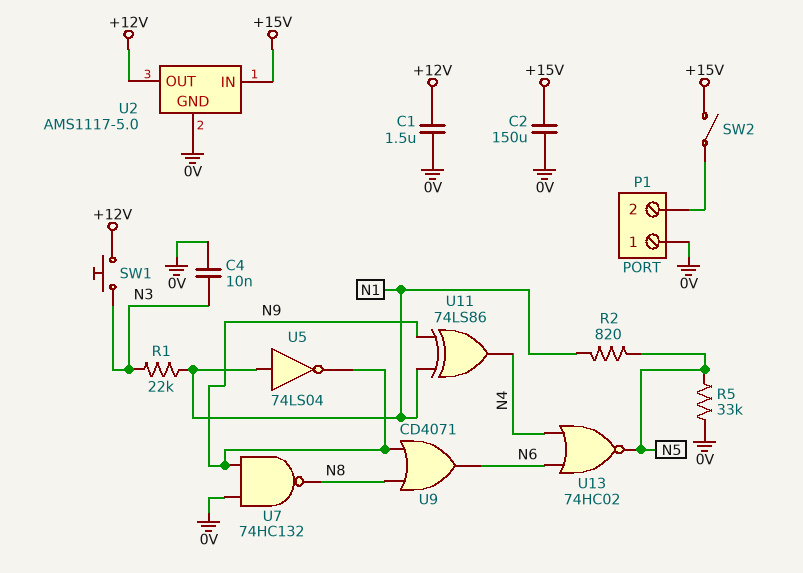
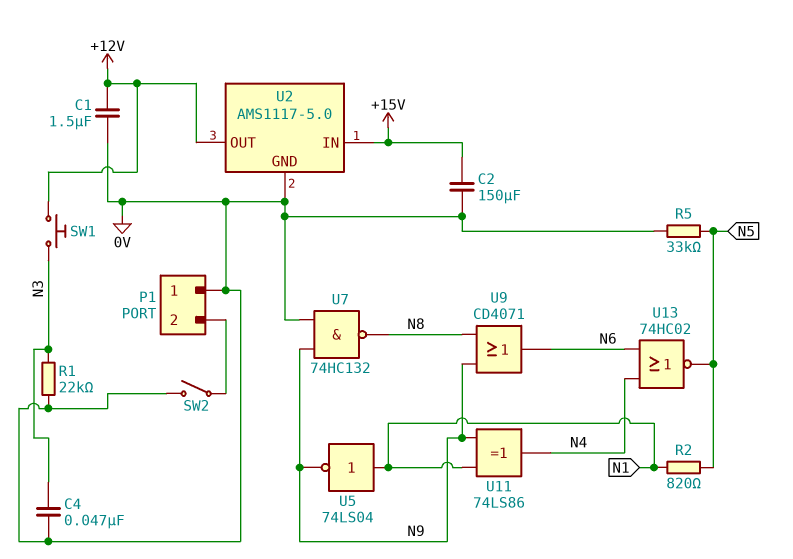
C4: 10nF (0V, N3) -> 47nF (0V, N3)
R1: 22k (N1, N3) -> 22k (0V, N3)
SW2: switch (+15V, P1/2) -> switch (0V, P1/2)

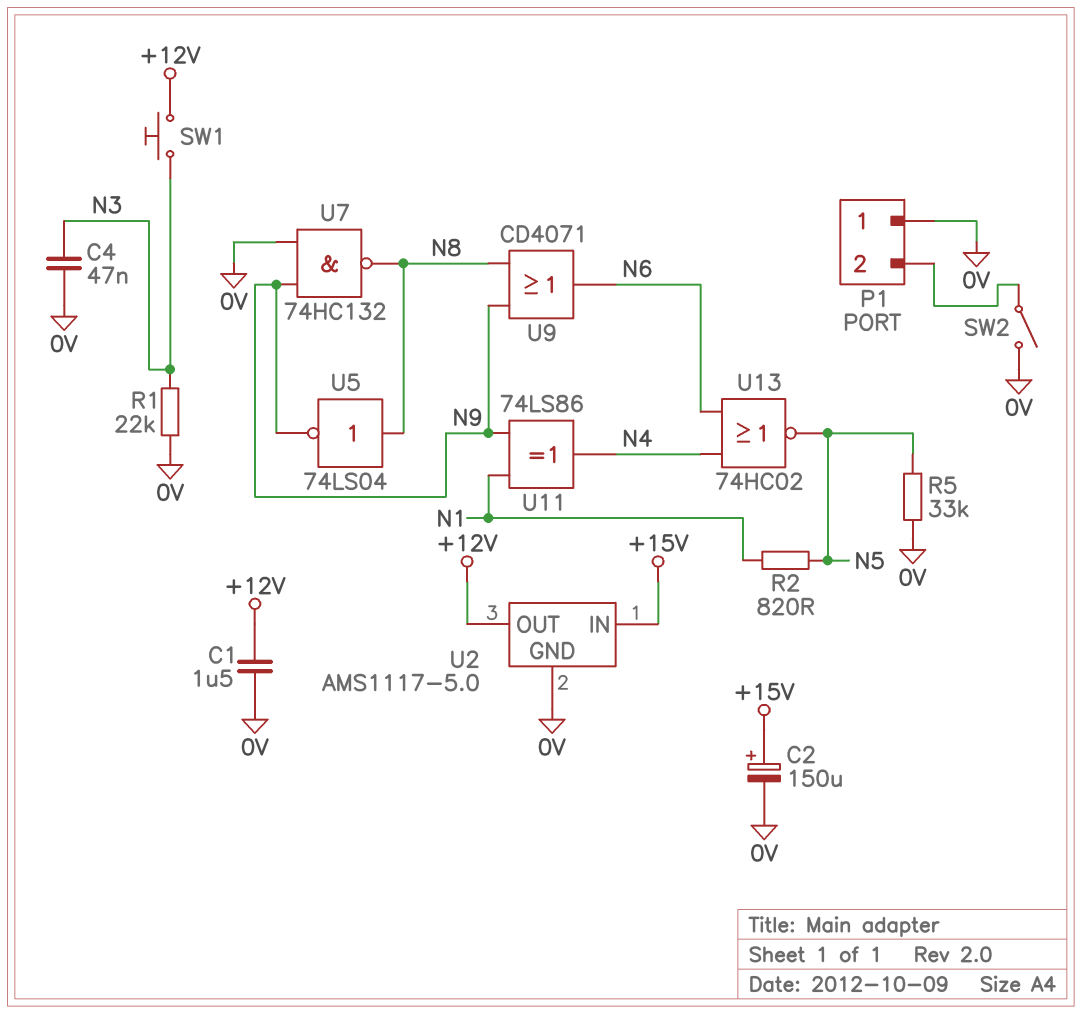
C2: 150uF (+15V, 0V) -> 150uF (plus +15V, minus 0V)
U5: NOT 74LS04 (in N1, out N9) -> NOT 74LS04 (in N8, out N9)

